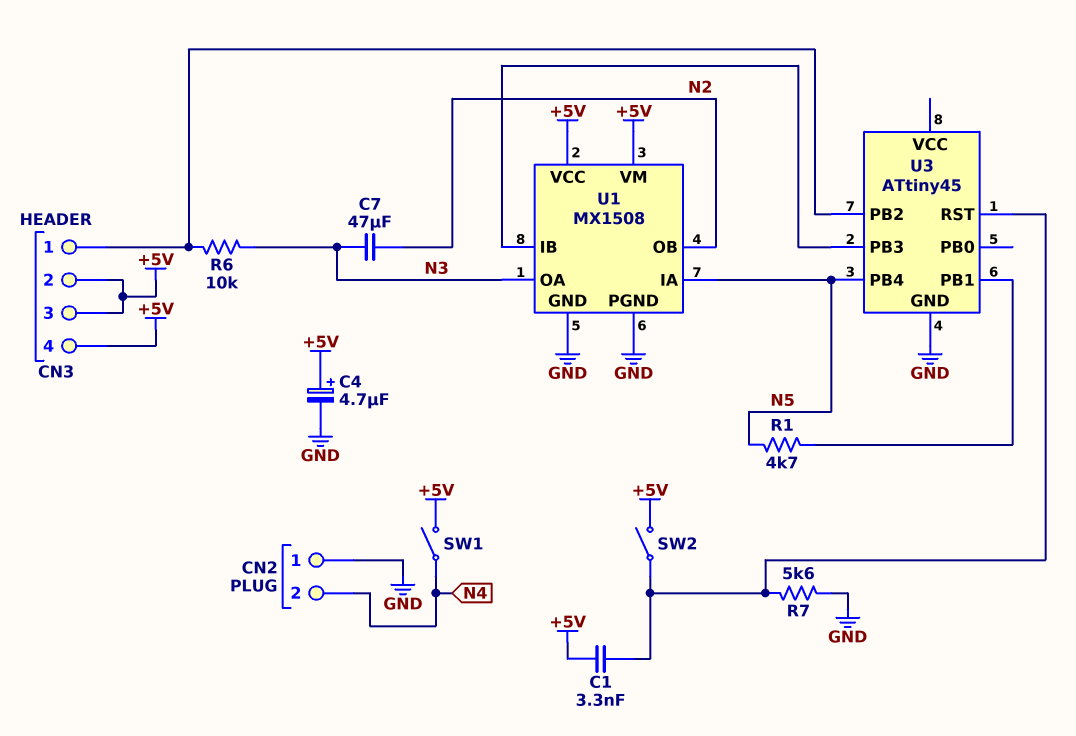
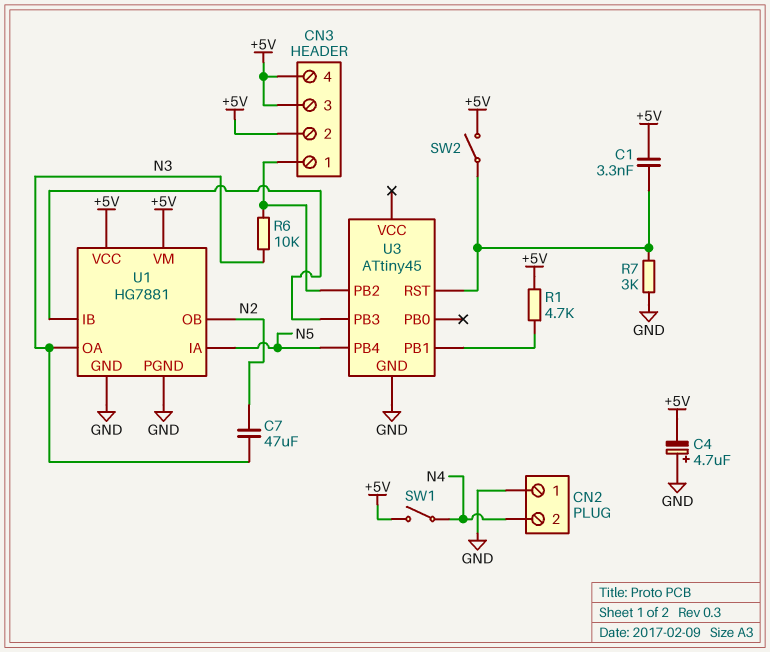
C4: 4.7uF (plus +5V, minus GND) -> 4.7uF (plus GND, minus +5V)
R1: 4.7k (N5, U3/PB1) -> 4.7k (+5V, U3/PB1)
R7: 5.6k (GND, U3/RST) -> 3k (GND, U3/RST)
U1: MX1508 -> HG7881

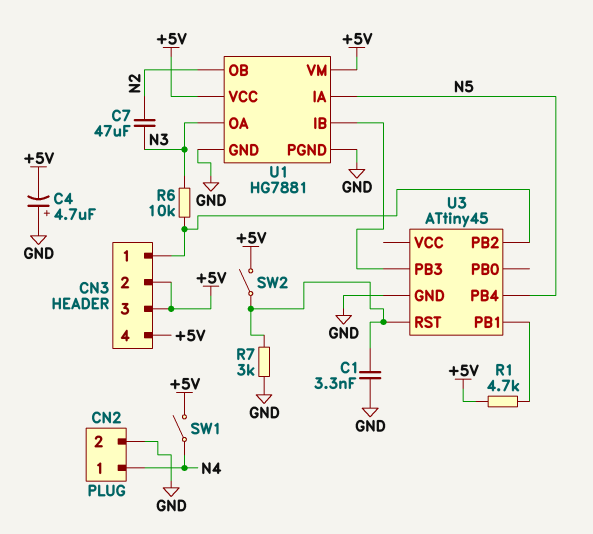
C1: 3.3nF (+5V, U3/RST) -> 3.3nF (GND, U3/RST)
CN2 pin 1: GND -> N4
CN2 pin 2: N4 -> GND

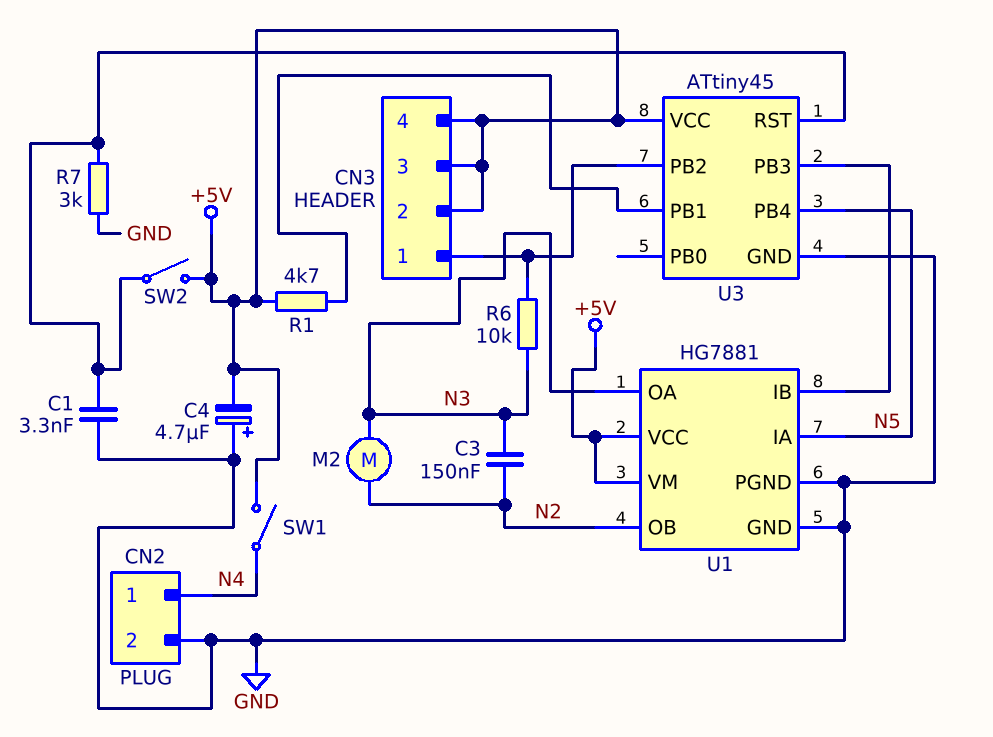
C3: none -> 150nF (N2, N3)
C7: 47uF (N2, N3) -> none
M2: none -> motor (N2, N3)
U3 pin VCC: none -> +5V

